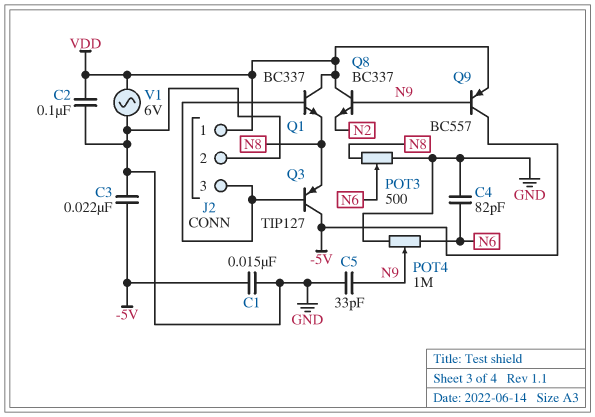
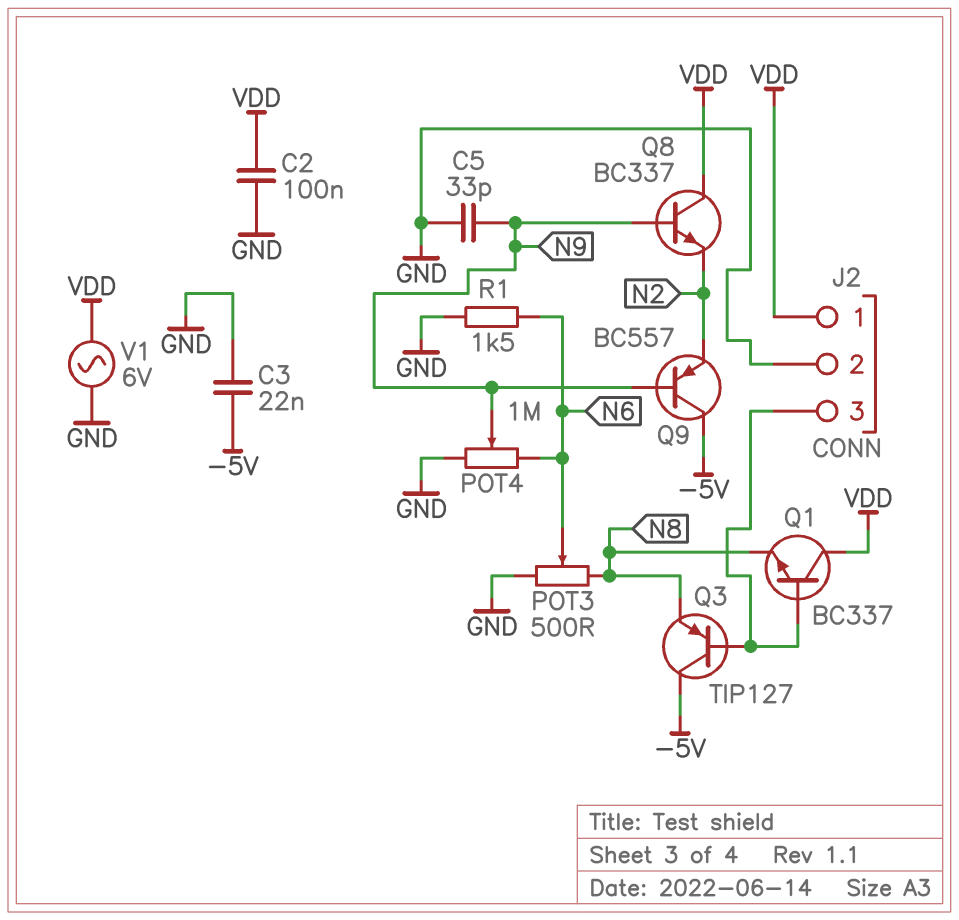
C1: 15nF (-5V, GND) -> none
C4: 82pF (GND, N6) -> none
Q9: PNP BC557 (B N9, C -5V, E VDD) -> PNP BC557 (B N9, C -5V, E N2)
R1: none -> 1.5k (GND, N6)

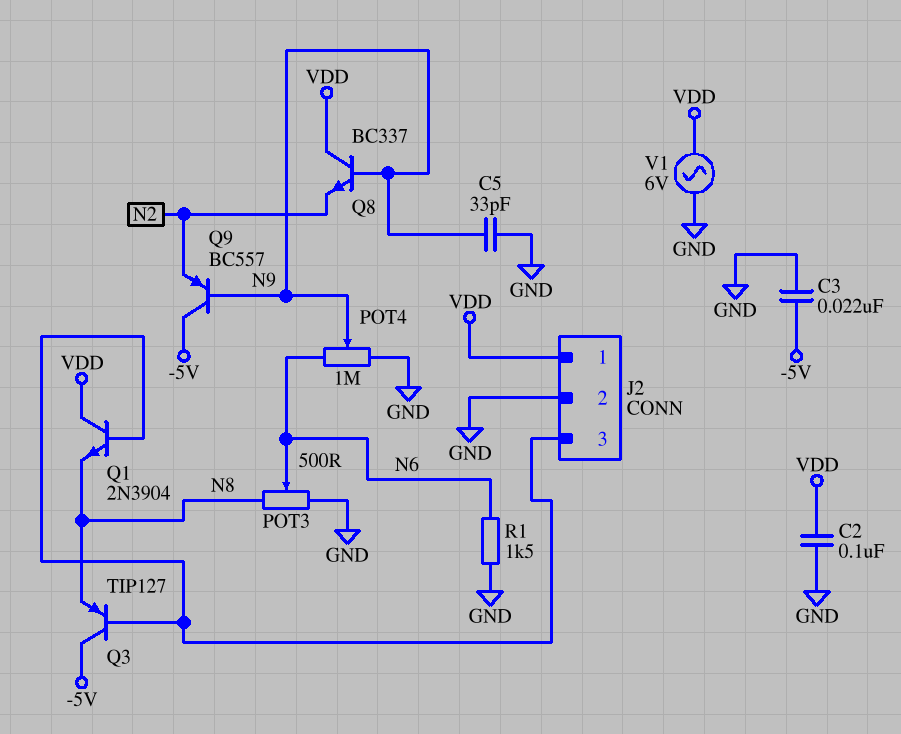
Q1: NPN BC337 (B J2/3, C VDD, E N8) -> NPN 2N3904 (B J2/3, C VDD, E N8)

